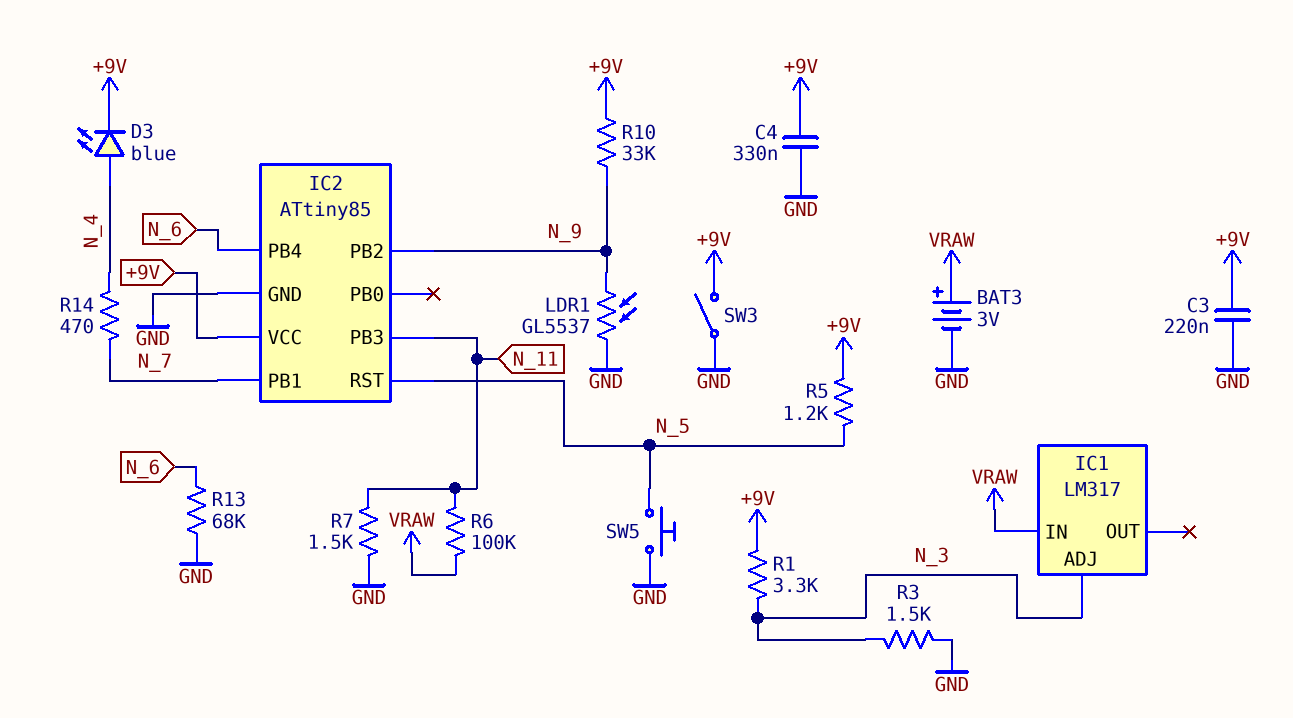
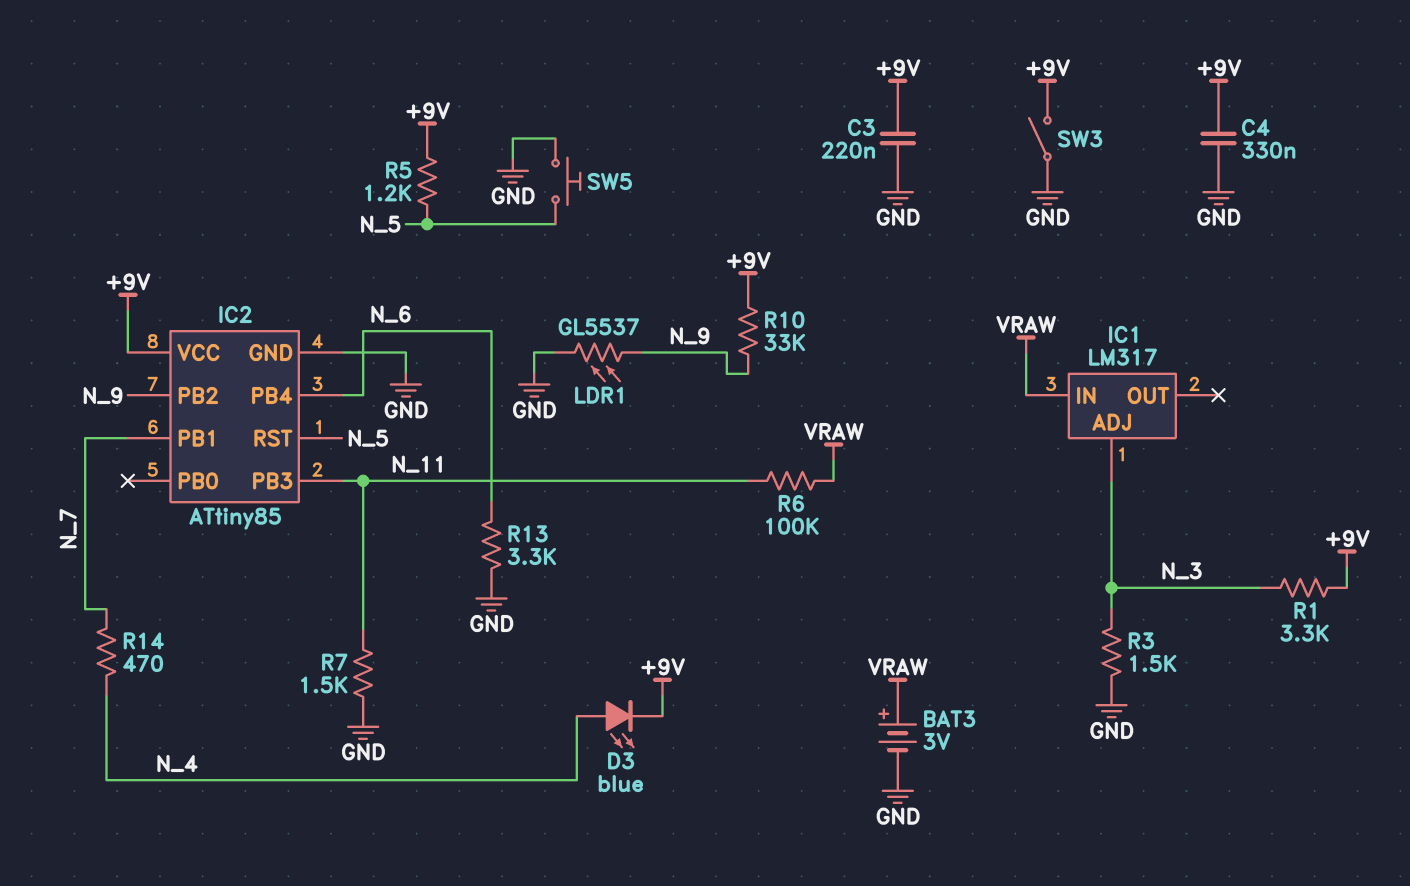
R13: 68k (GND, N_6) -> 3.3k (GND, N_6)

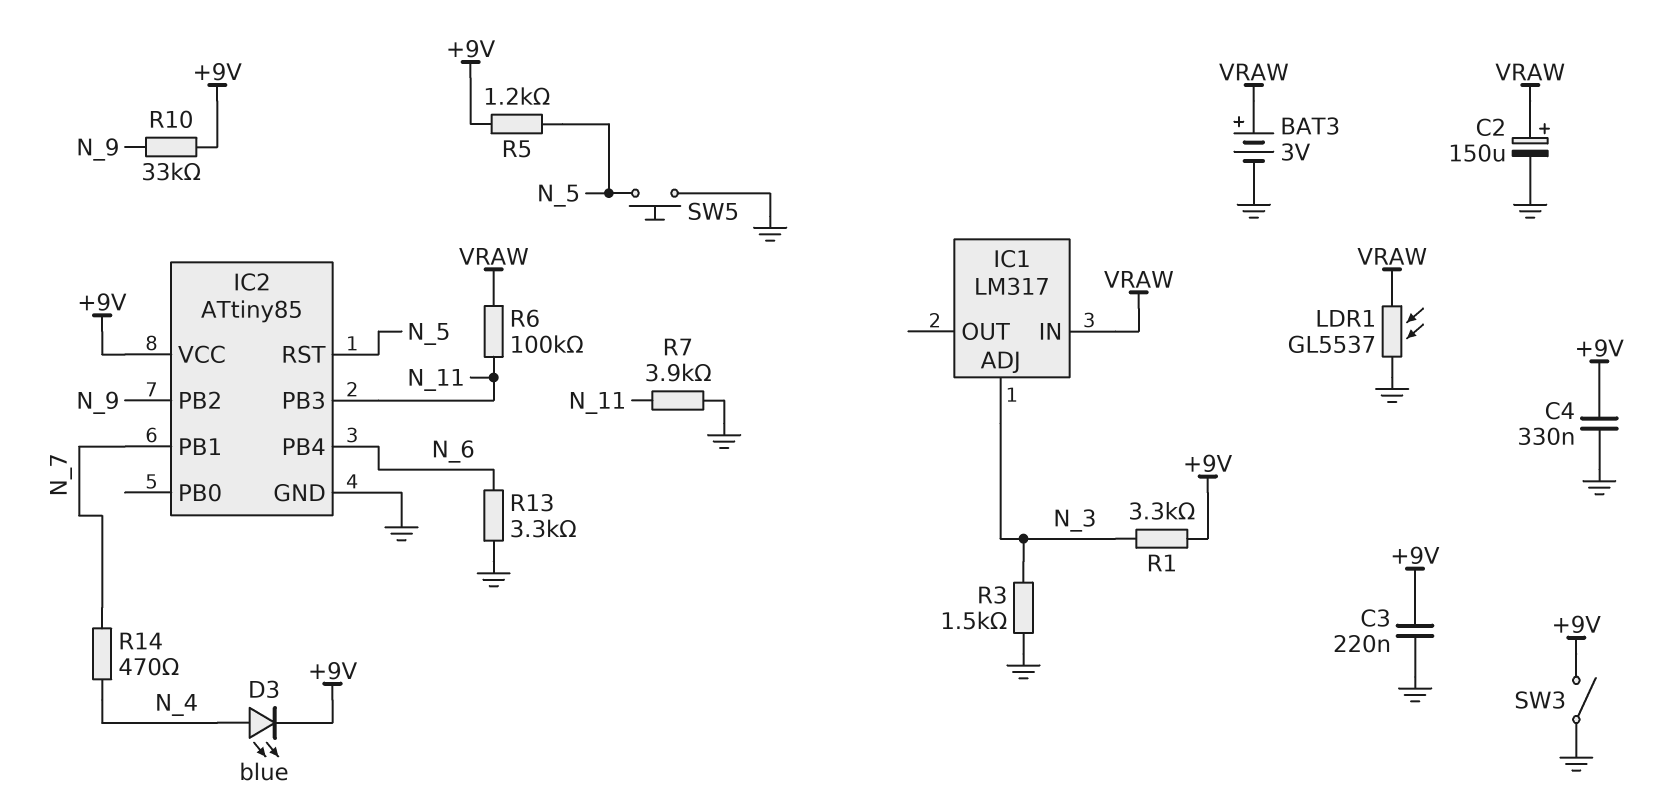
C2: none -> 150uF (plus VRAW, minus GND)
LDR1: GL5537 (GND, N_9) -> GL5537 (GND, VRAW)
R7: 1.5k (GND, N_11) -> 3.9k (GND, N_11)

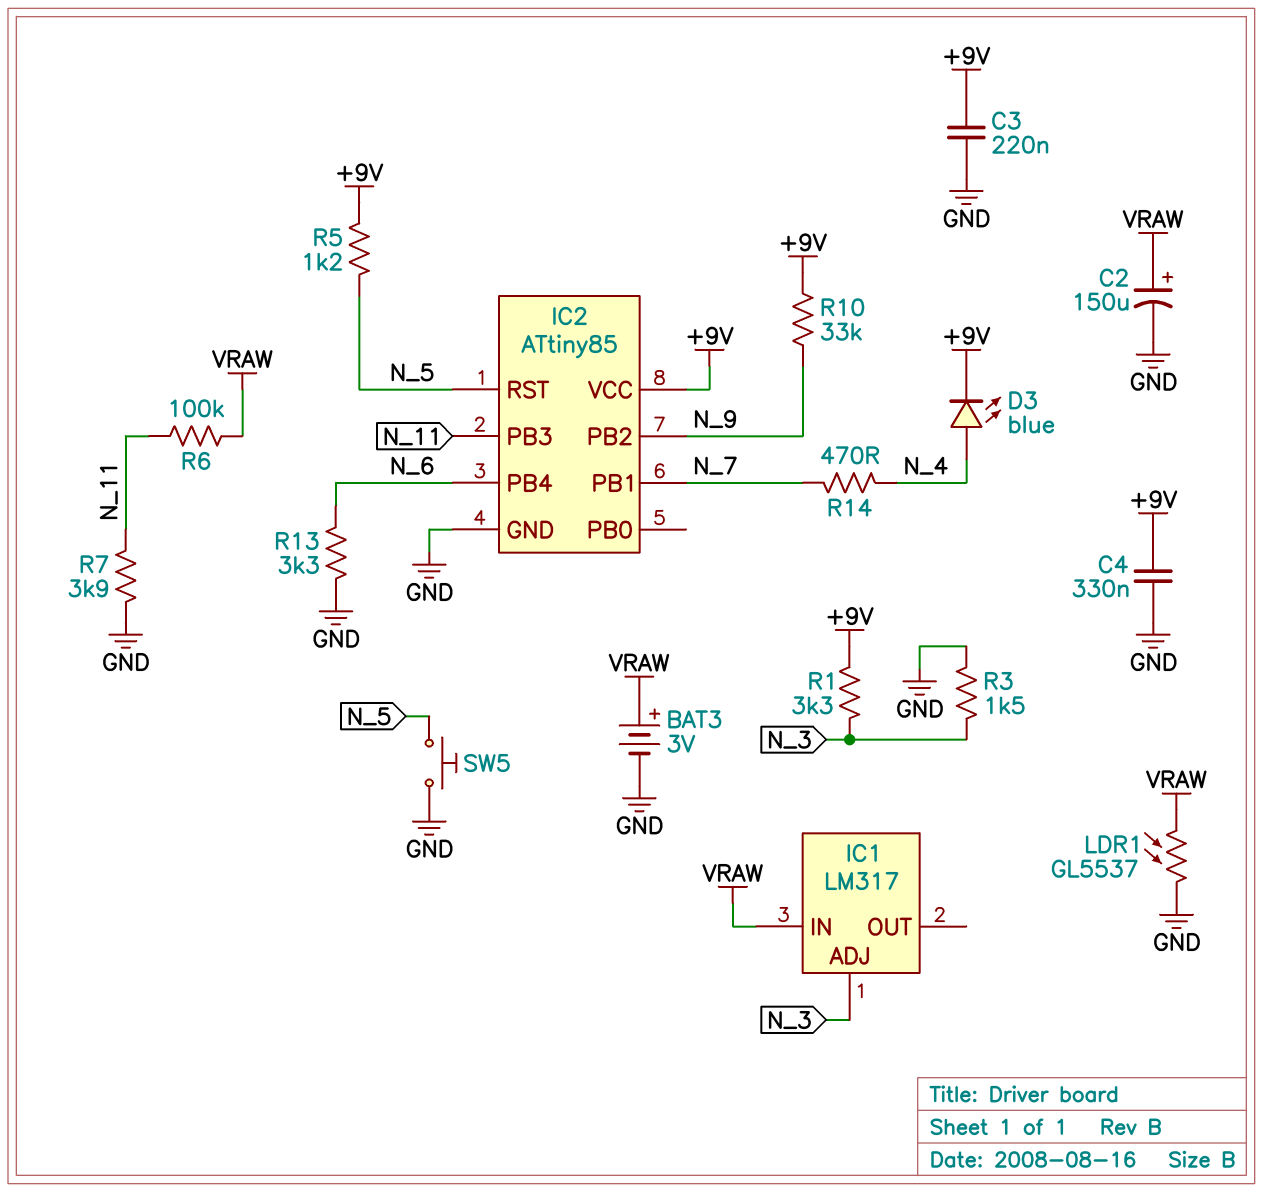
SW3: switch (+9V, GND) -> none

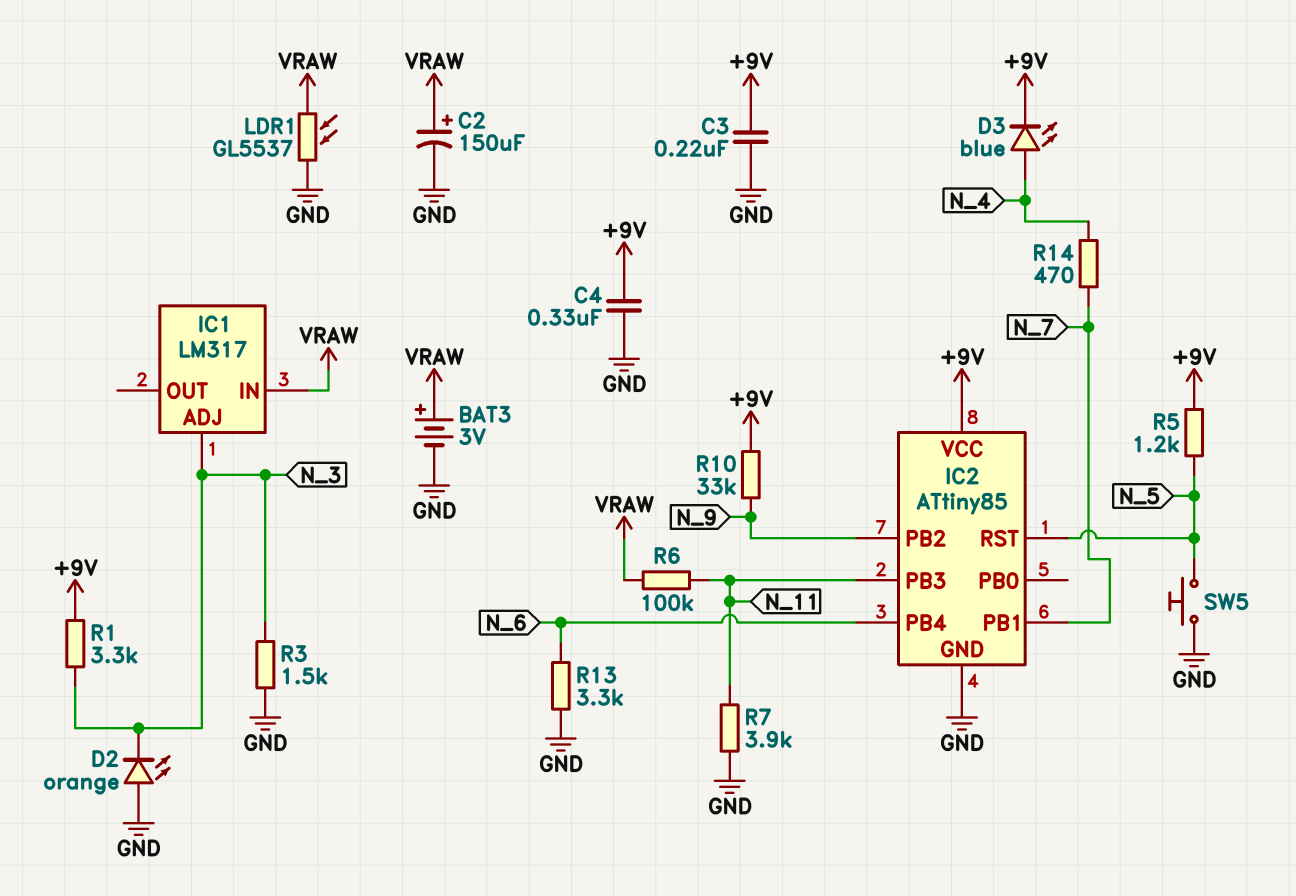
D2: none -> LED orange (A GND, K N_3)

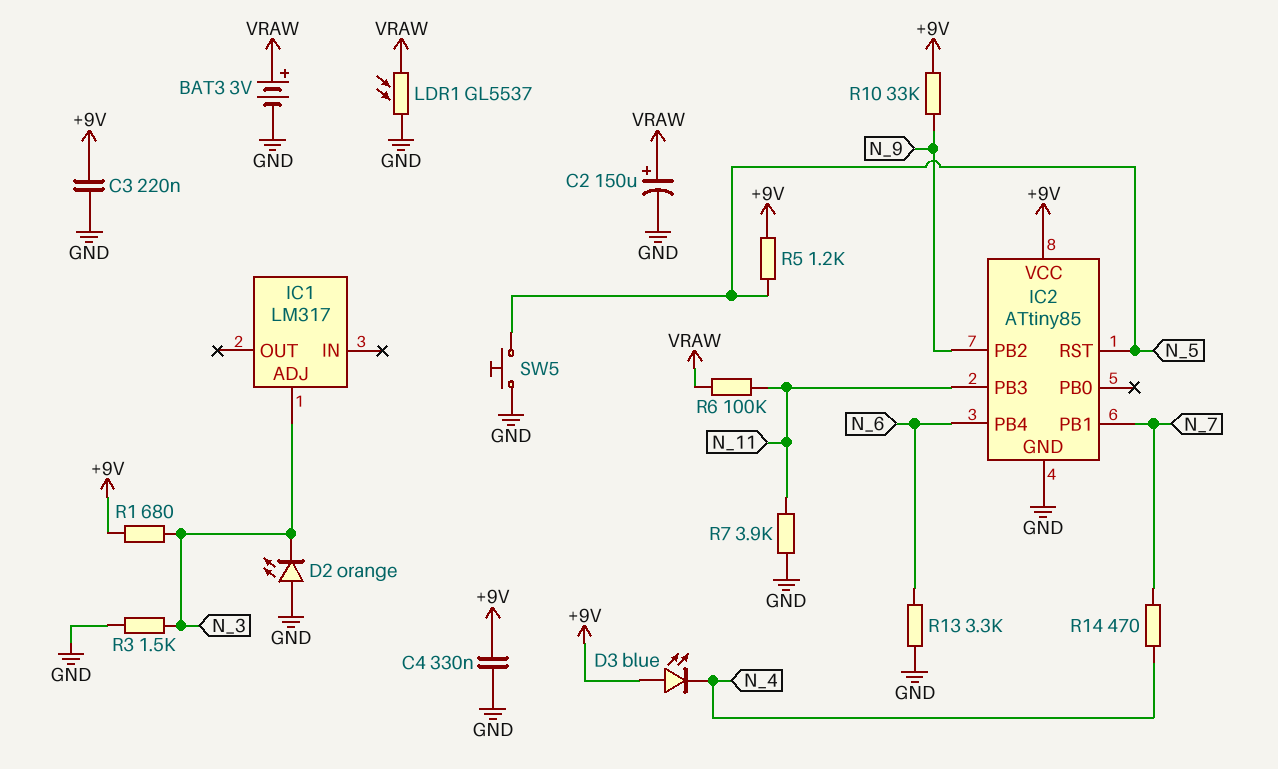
D3: LED blue (A N_4, K +9V) -> LED blue (A +9V, K N_4)
IC1 pin IN: VRAW -> none
R1: 3.3k (+9V, N_3) -> 680 (+9V, N_3)

